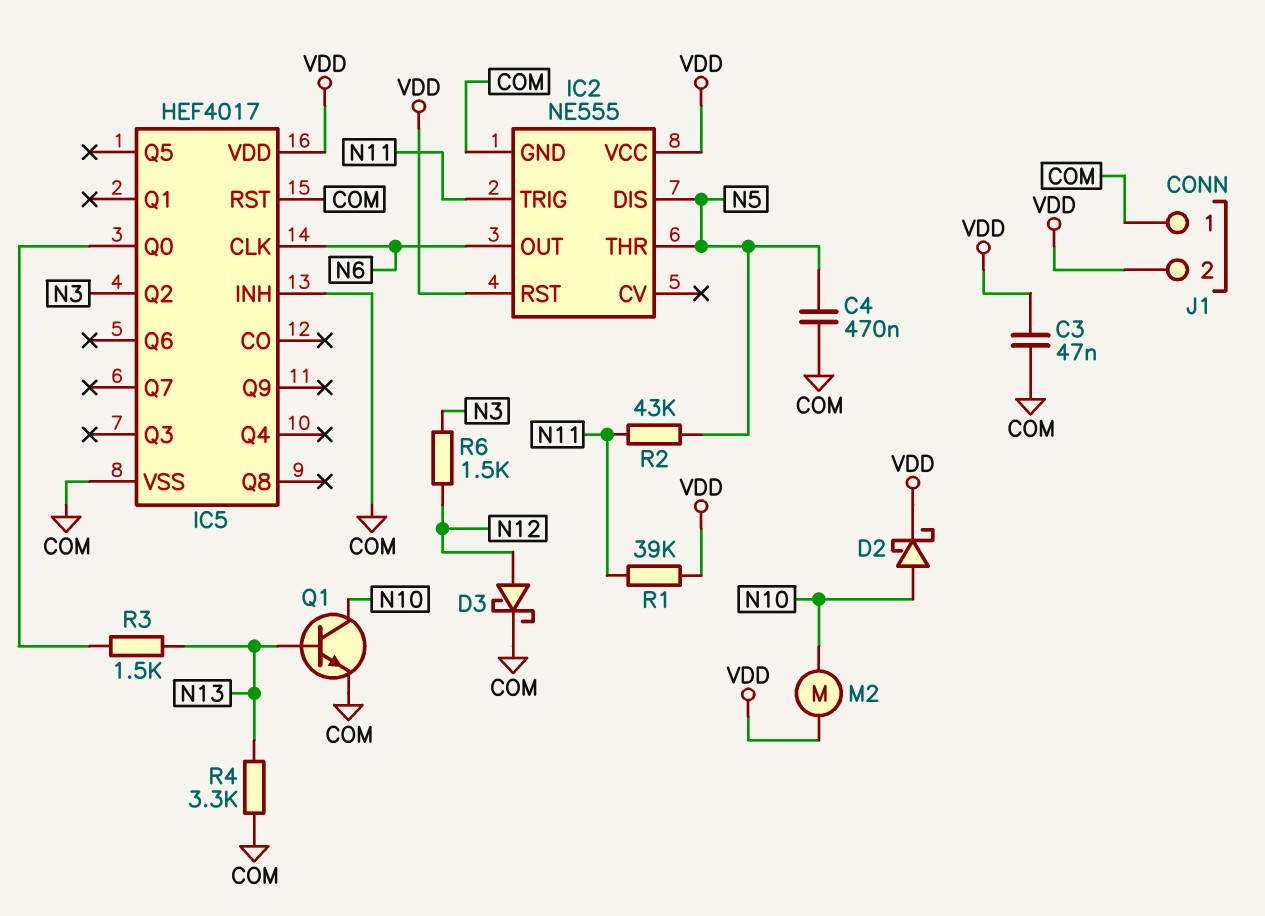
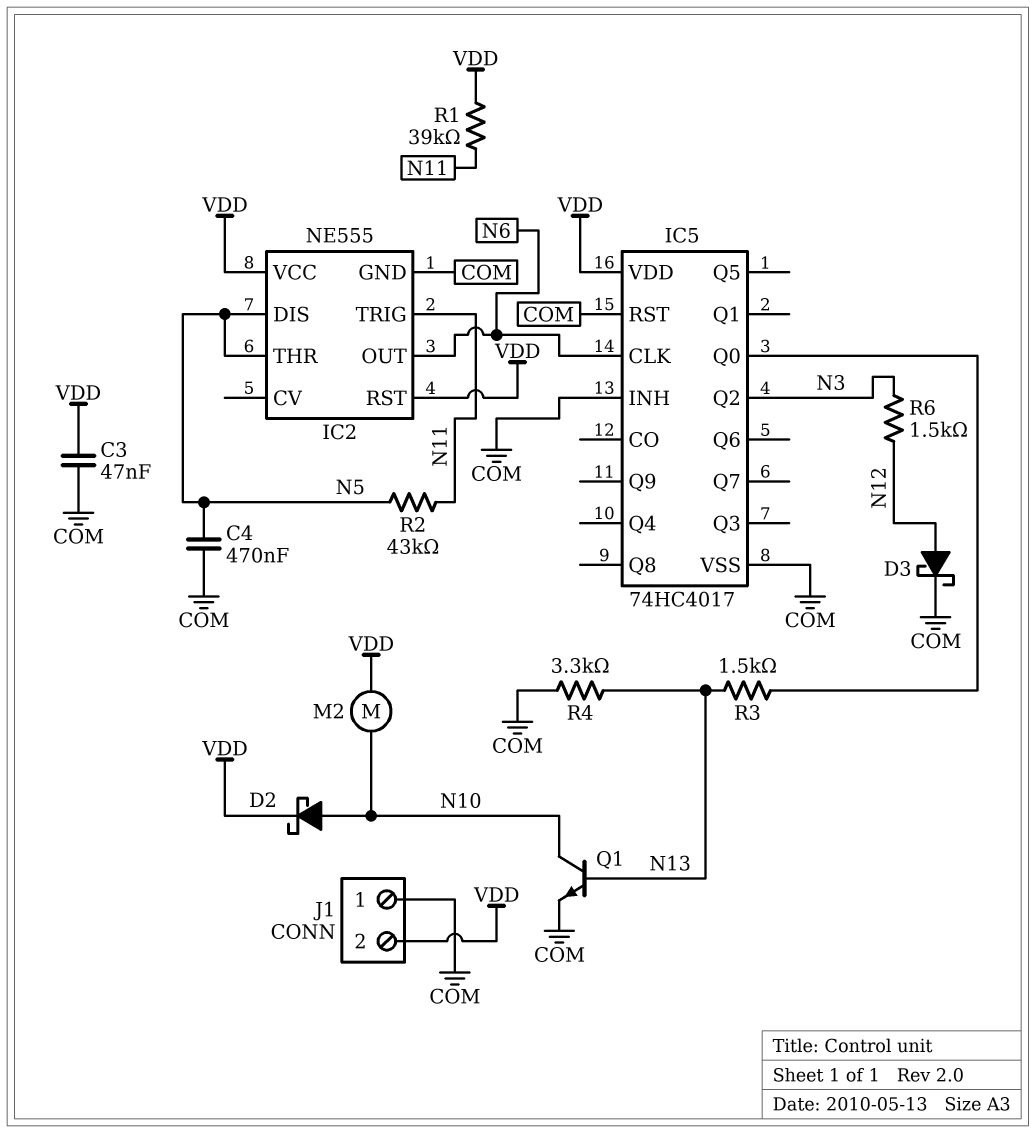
IC5: HEF4017 -> 74HC4017

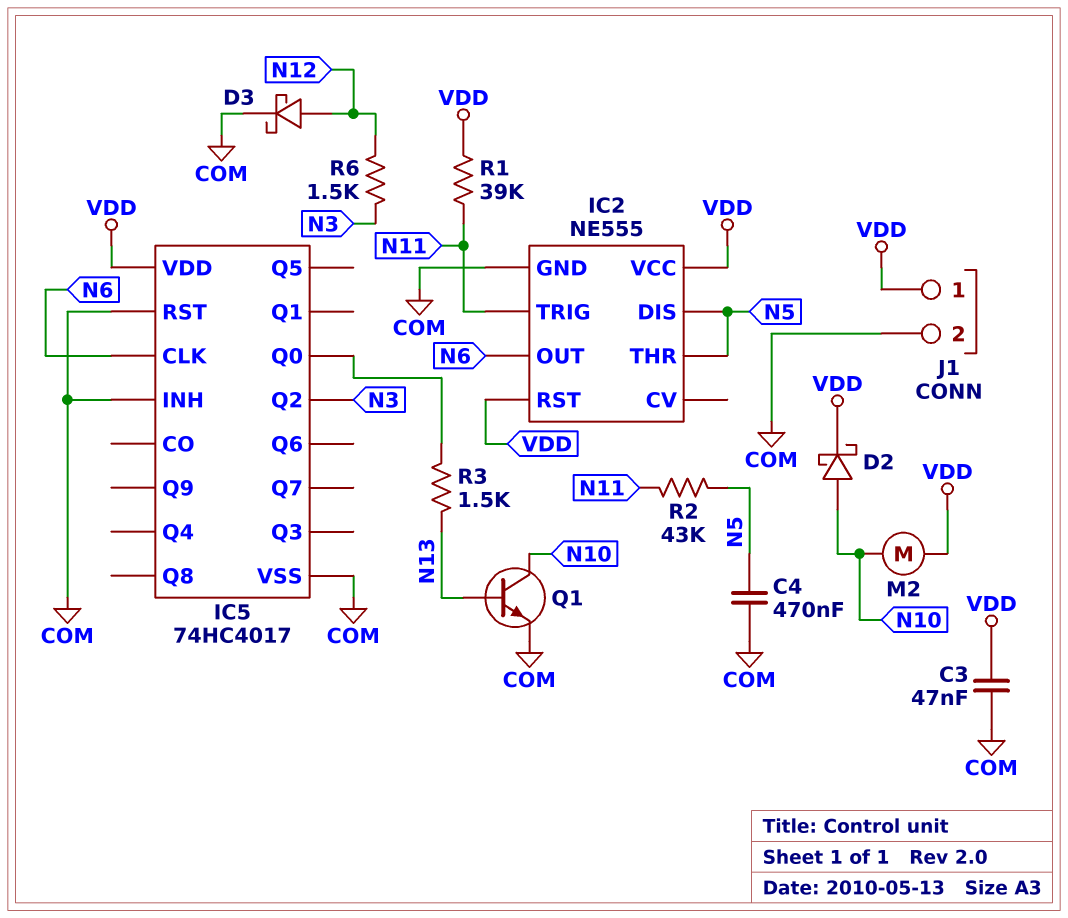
J1 pin 1: COM -> VDD
J1 pin 2: VDD -> COM
R4: 3.3k (COM, N13) -> none

